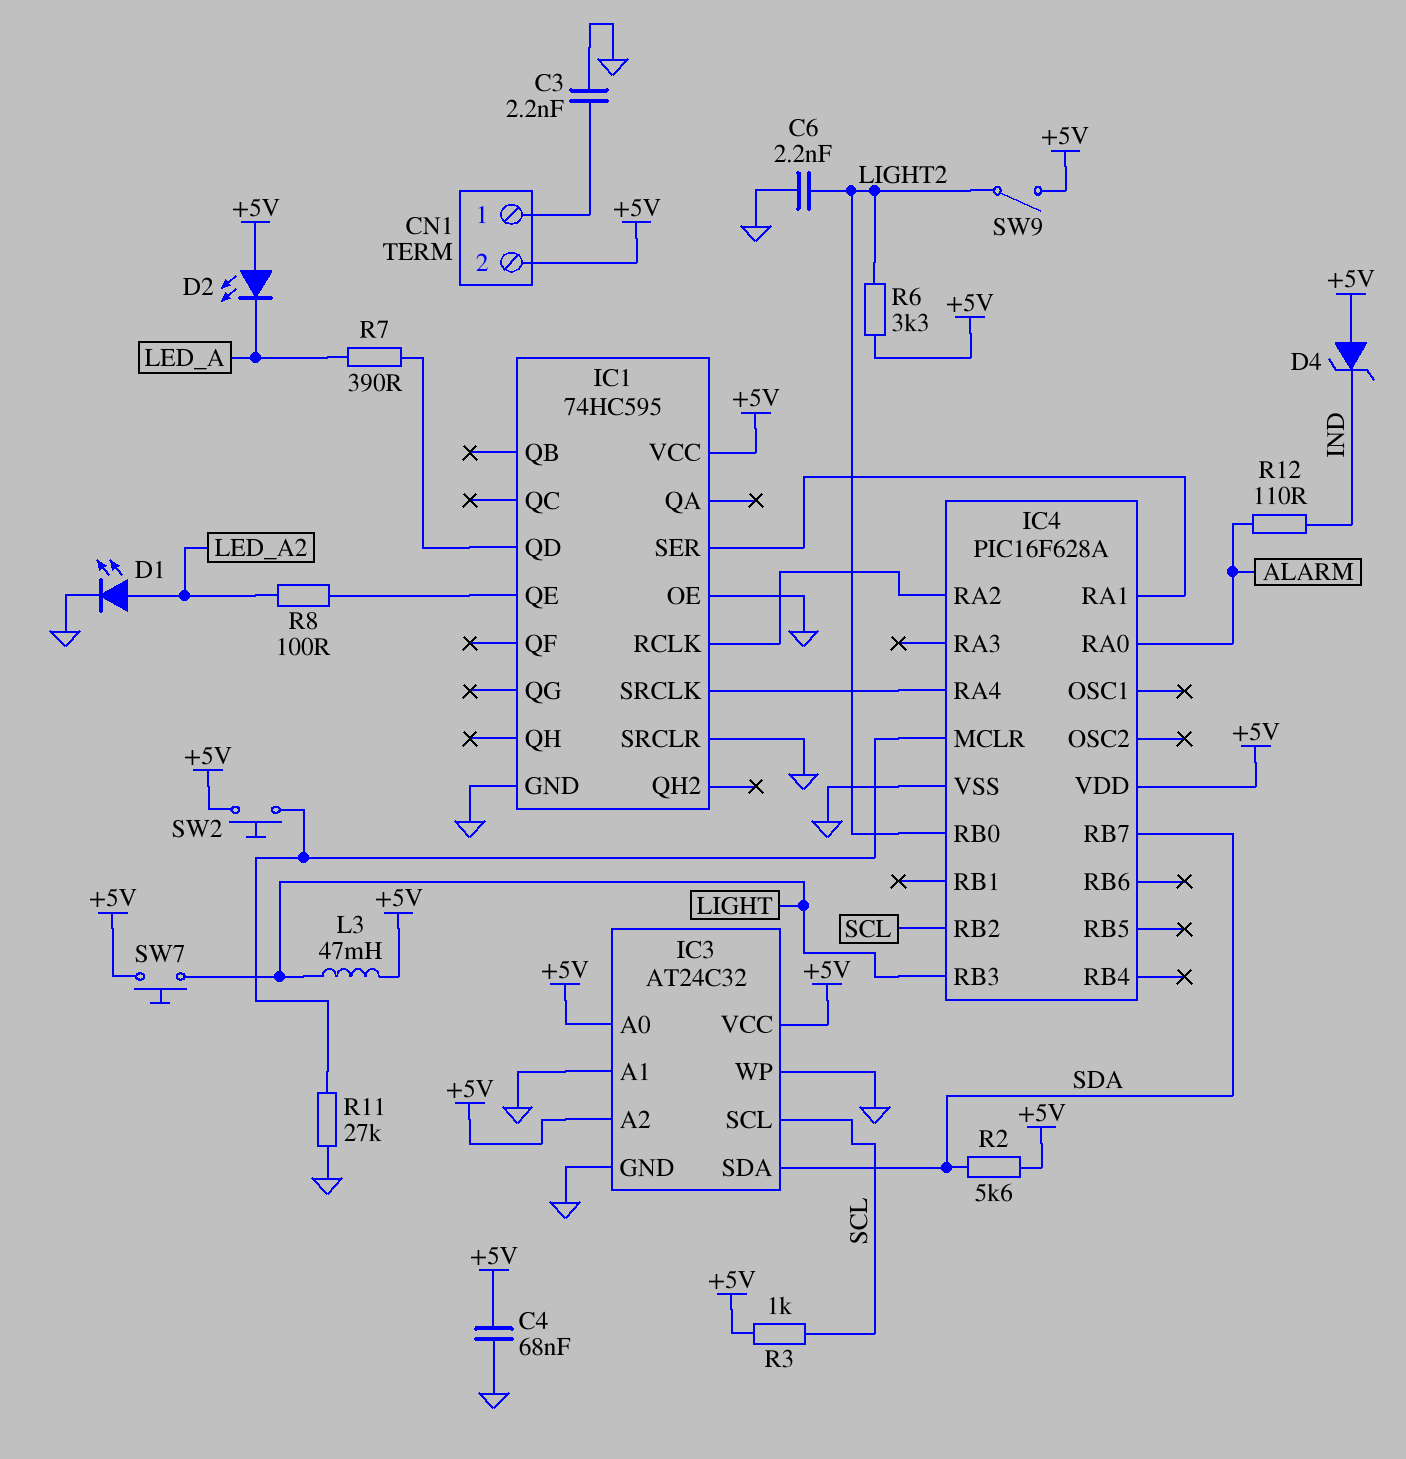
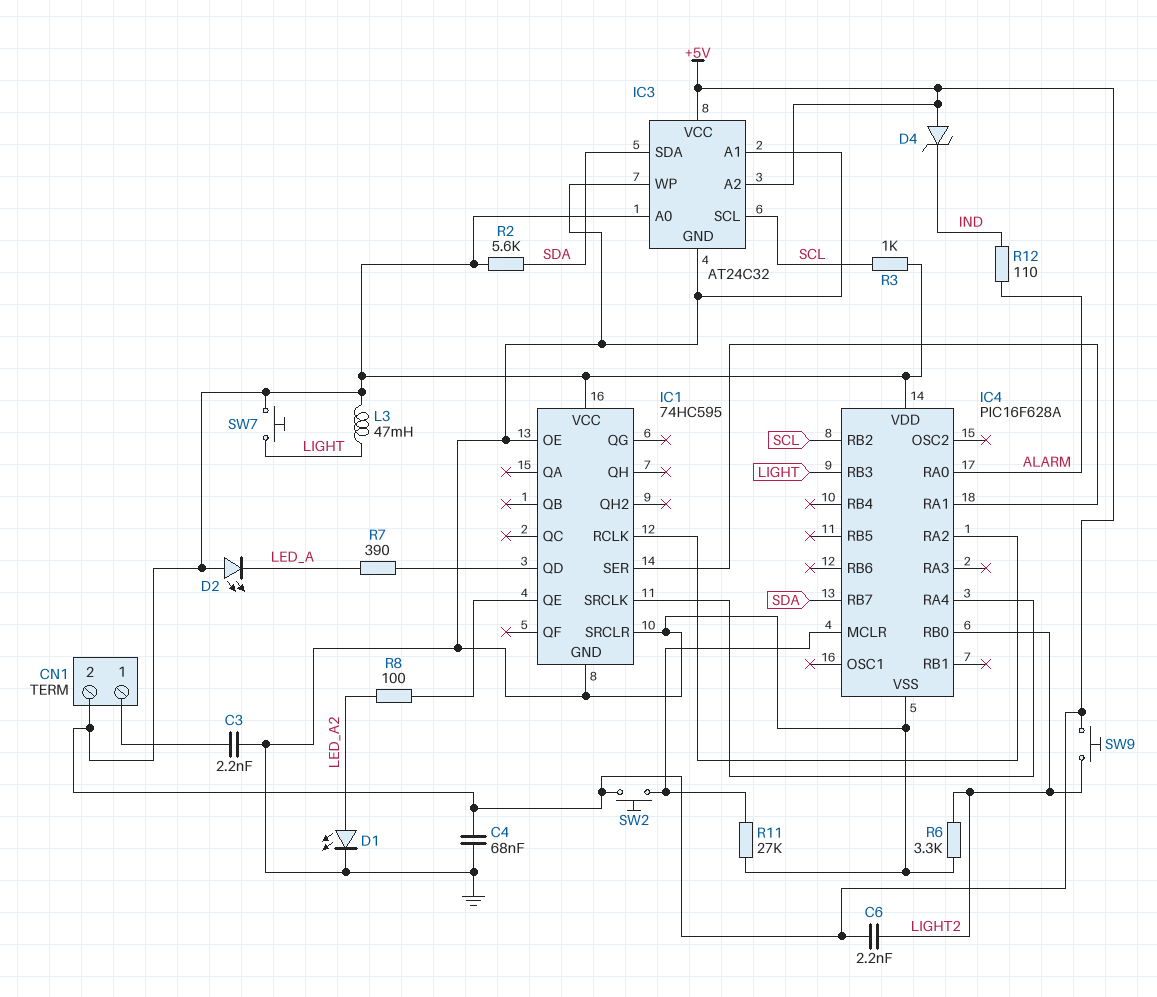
C6: 2.2nF (GND, LIGHT2) -> 2.2nF (+5V, LIGHT2)
R6: 3.3k (+5V, LIGHT2) -> 3.3k (GND, LIGHT2)
SW9: switch (+5V, LIGHT2) -> button (+5V, LIGHT2)

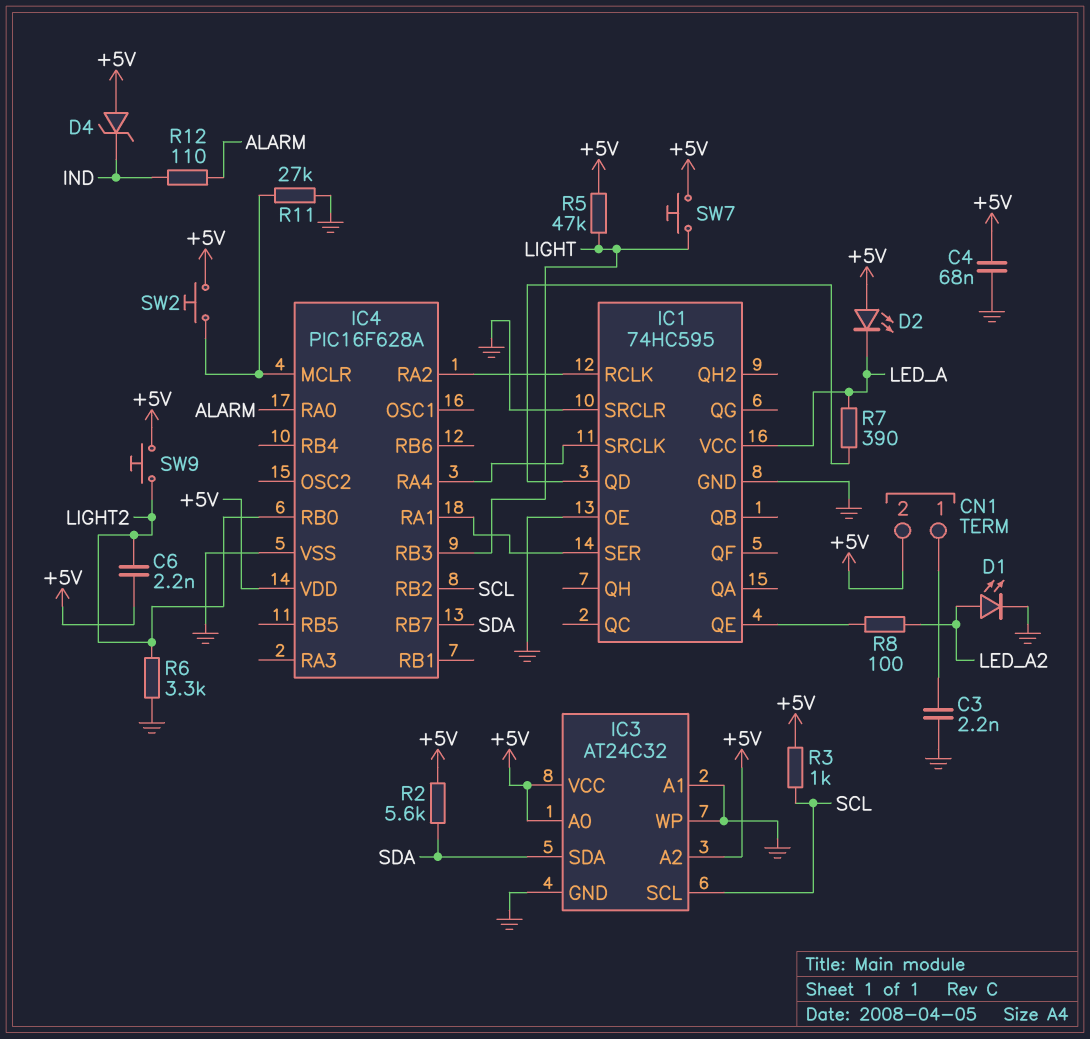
IC1 pin VCC: +5V -> LED_A
L3: 47mH (+5V, LIGHT) -> none
R5: none -> 47k (+5V, LIGHT)

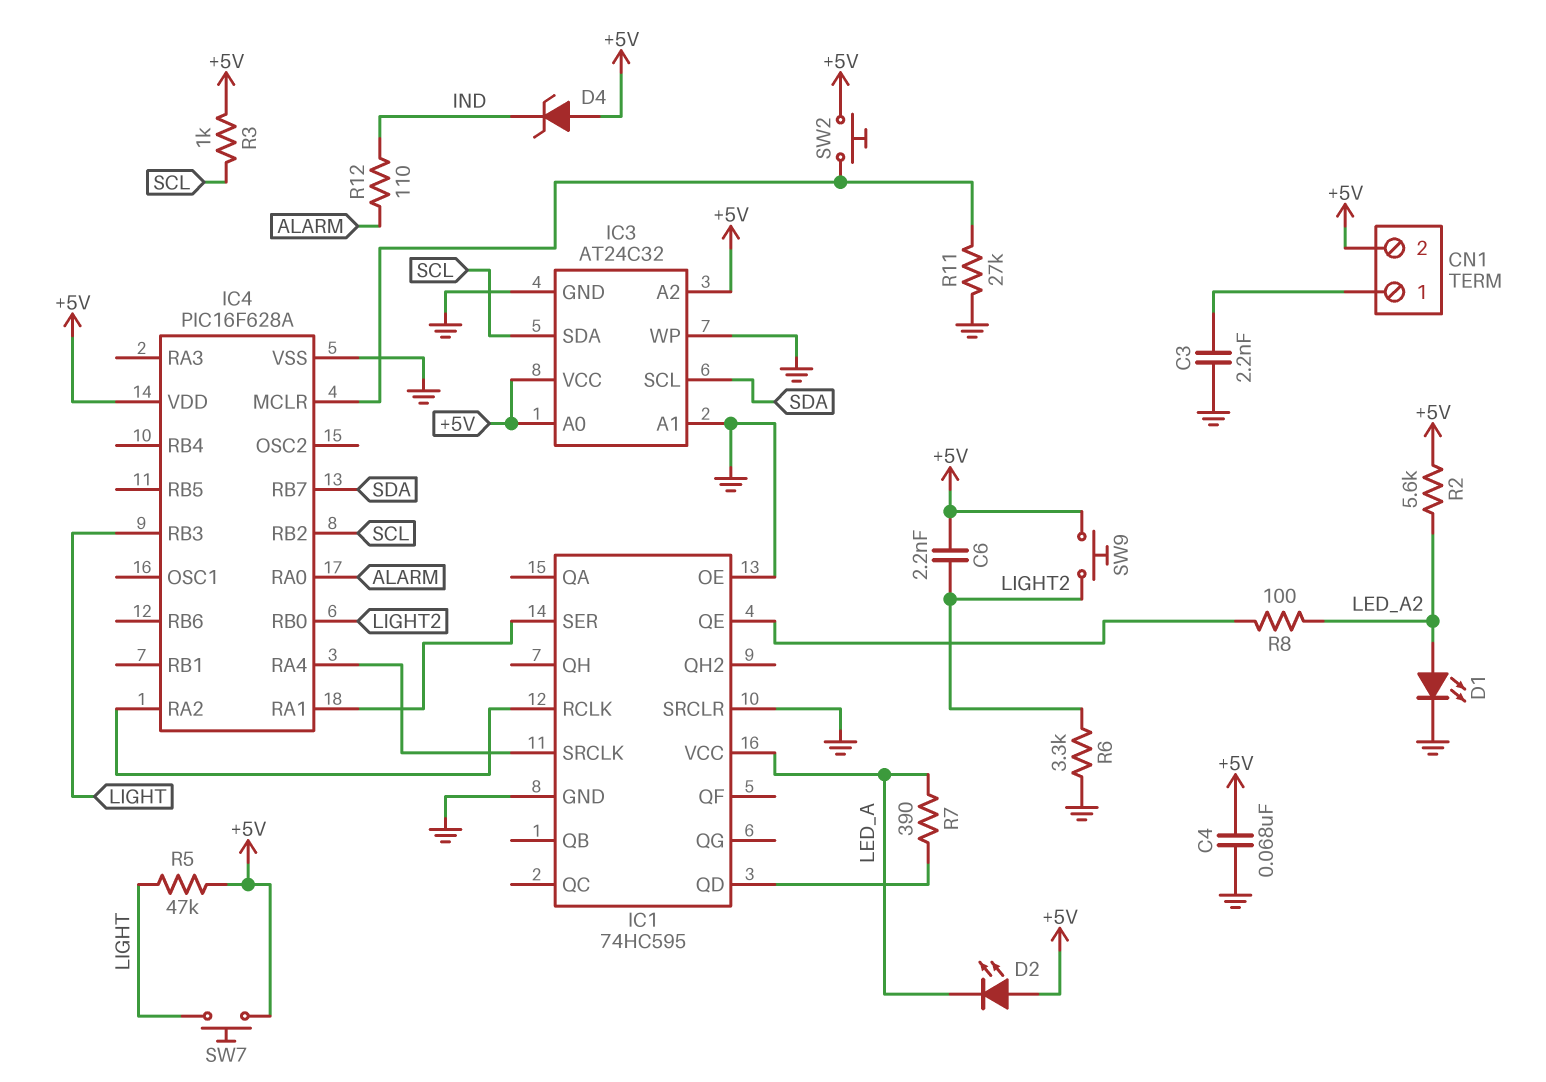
IC3 pin SCL: SCL -> SDA
IC3 pin SDA: SDA -> SCL
R2: 5.6k (+5V, SDA) -> 5.6k (+5V, LED_A2)

